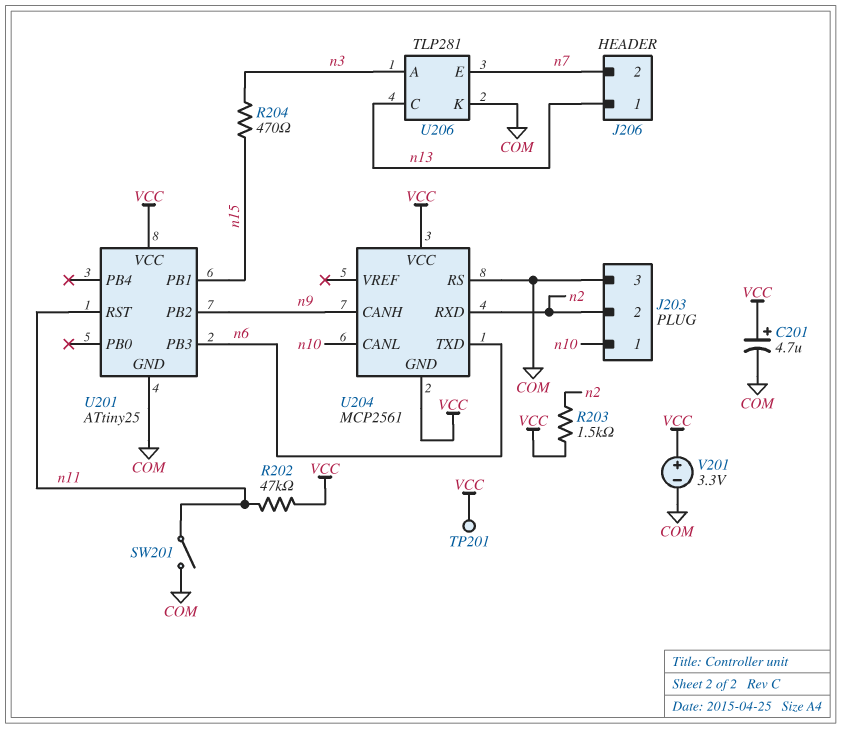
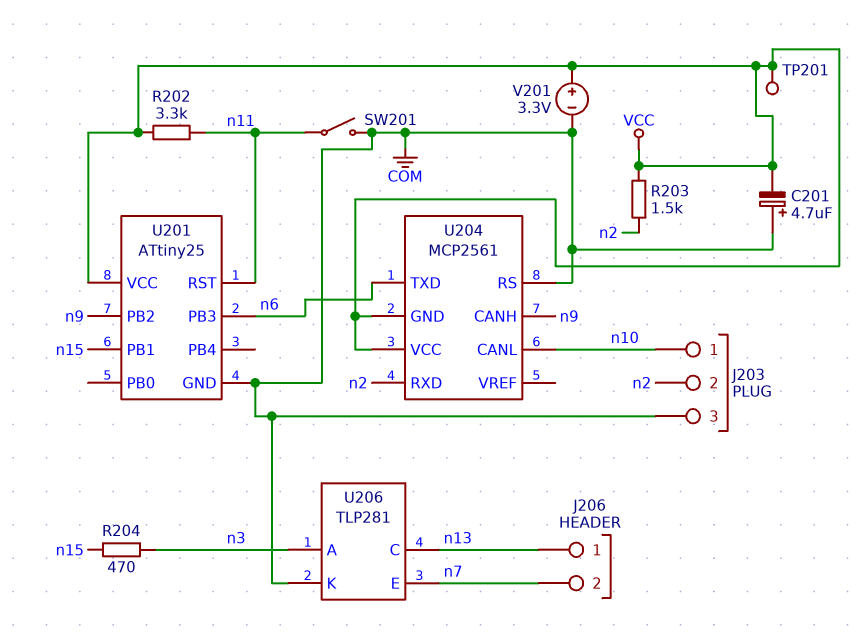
C201: 4.7uF (plus VCC, minus COM) -> 4.7uF (plus COM, minus VCC)
R202: 47k (VCC, n11) -> 3.3k (VCC, n11)

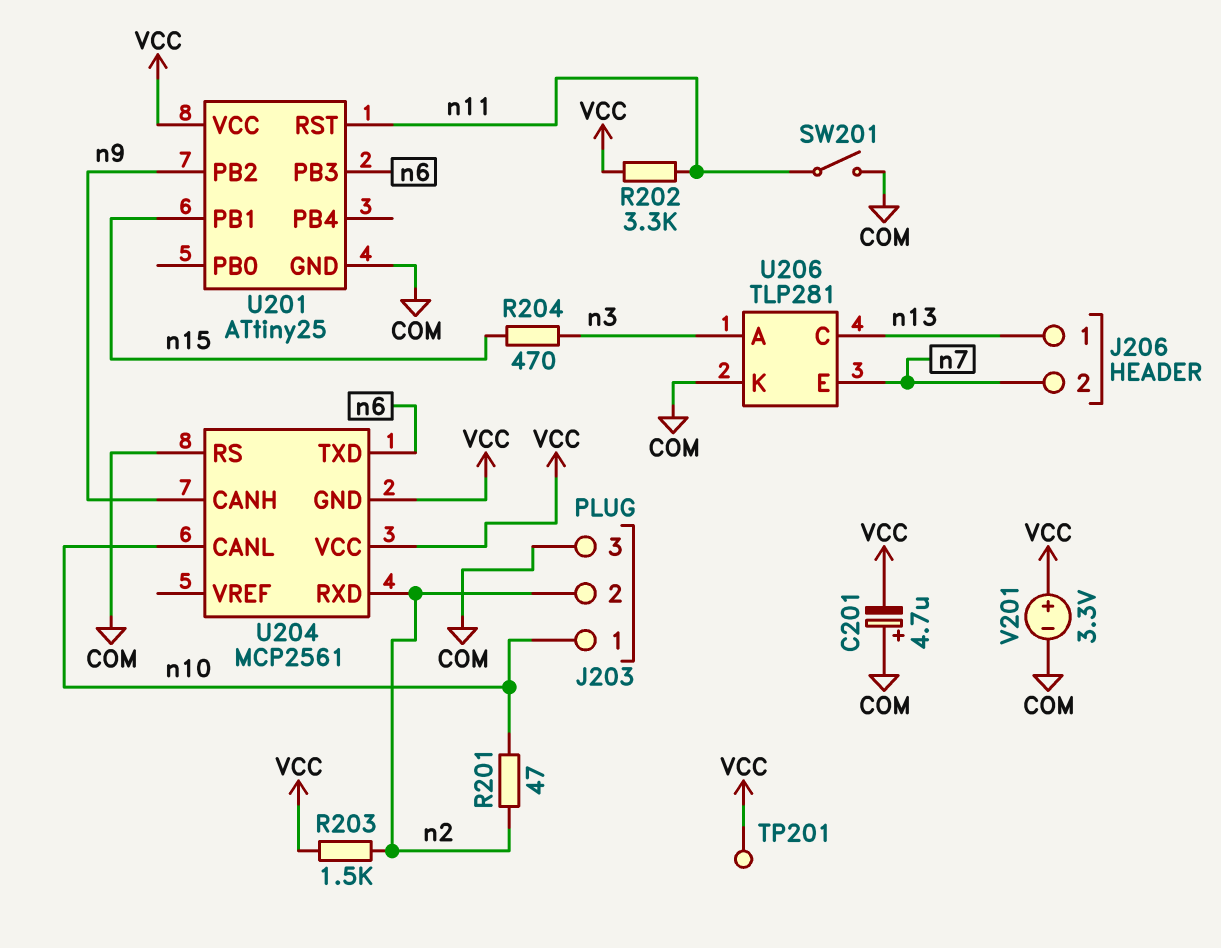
R201: none -> 47 (n2, n10)

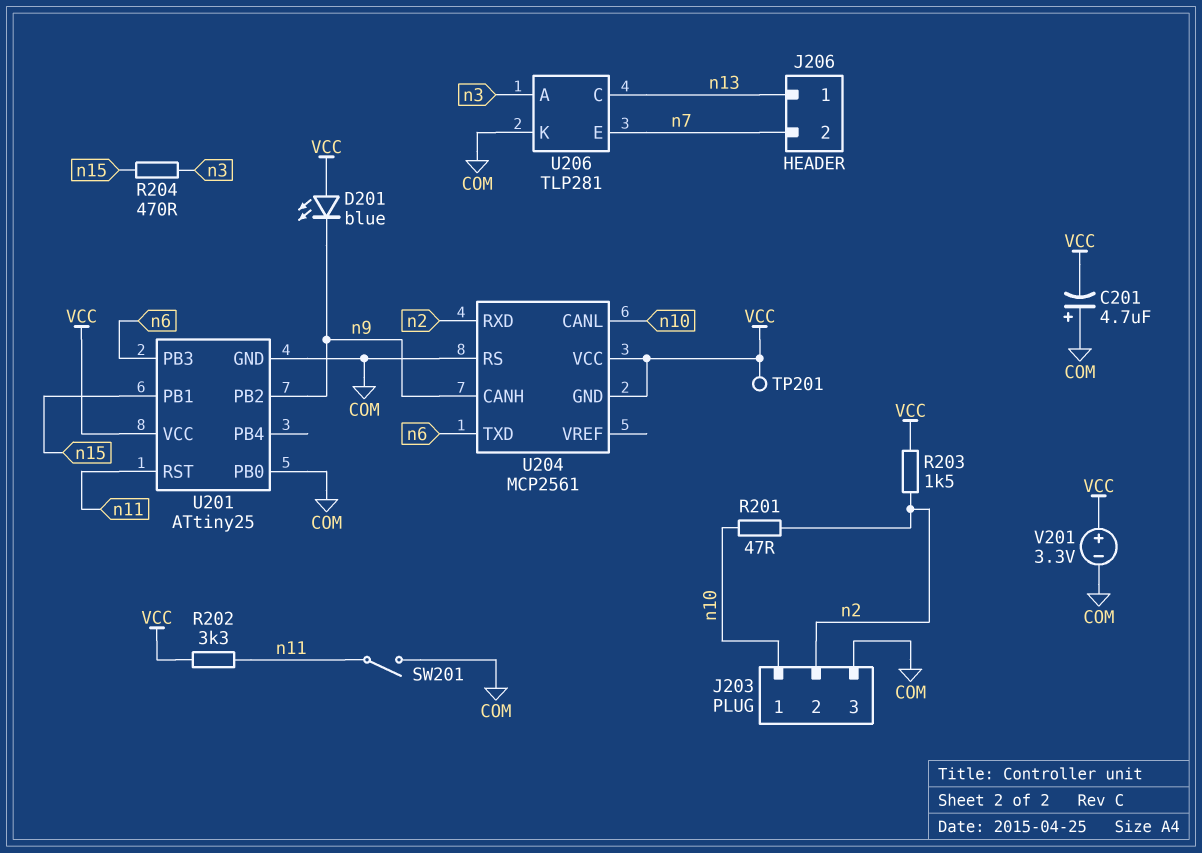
D201: none -> LED blue (A VCC, K n9)
U201 pin PB0: none -> COM

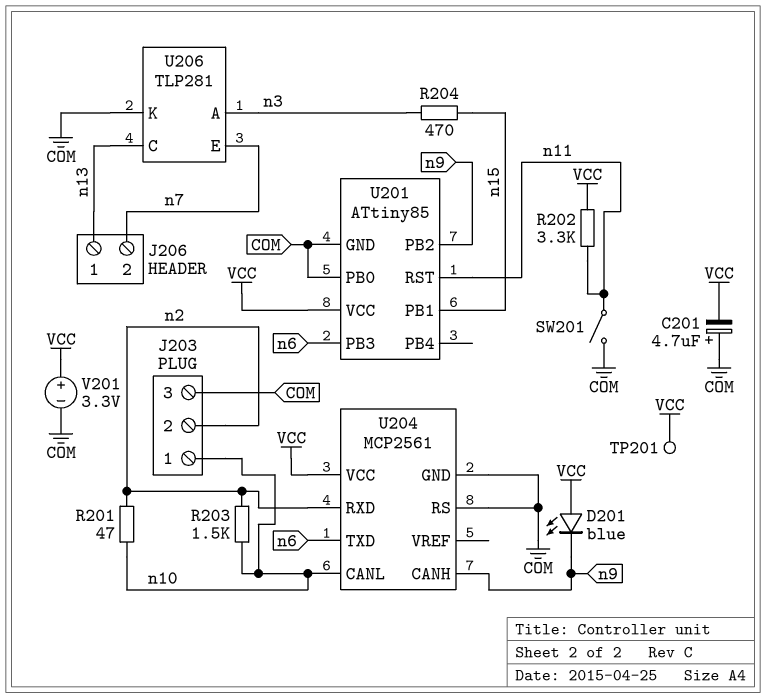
R203: 1.5k (VCC, n2) -> 1.5k (n2, n10)
U201: ATtiny25 -> ATtiny85
U204 pin GND: VCC -> COM

